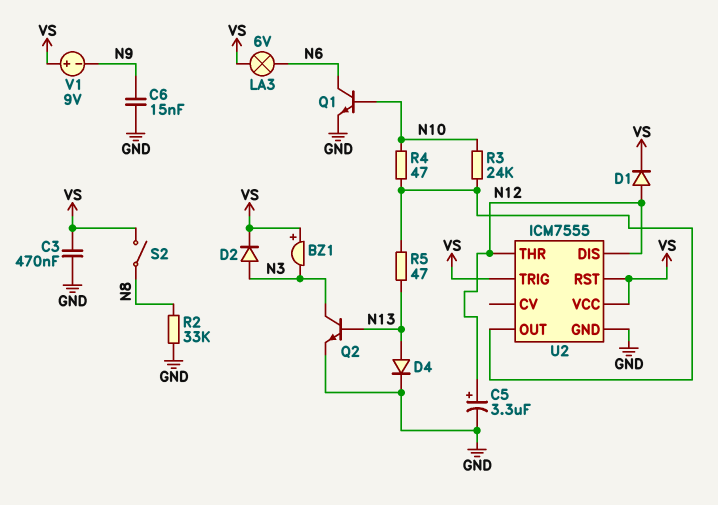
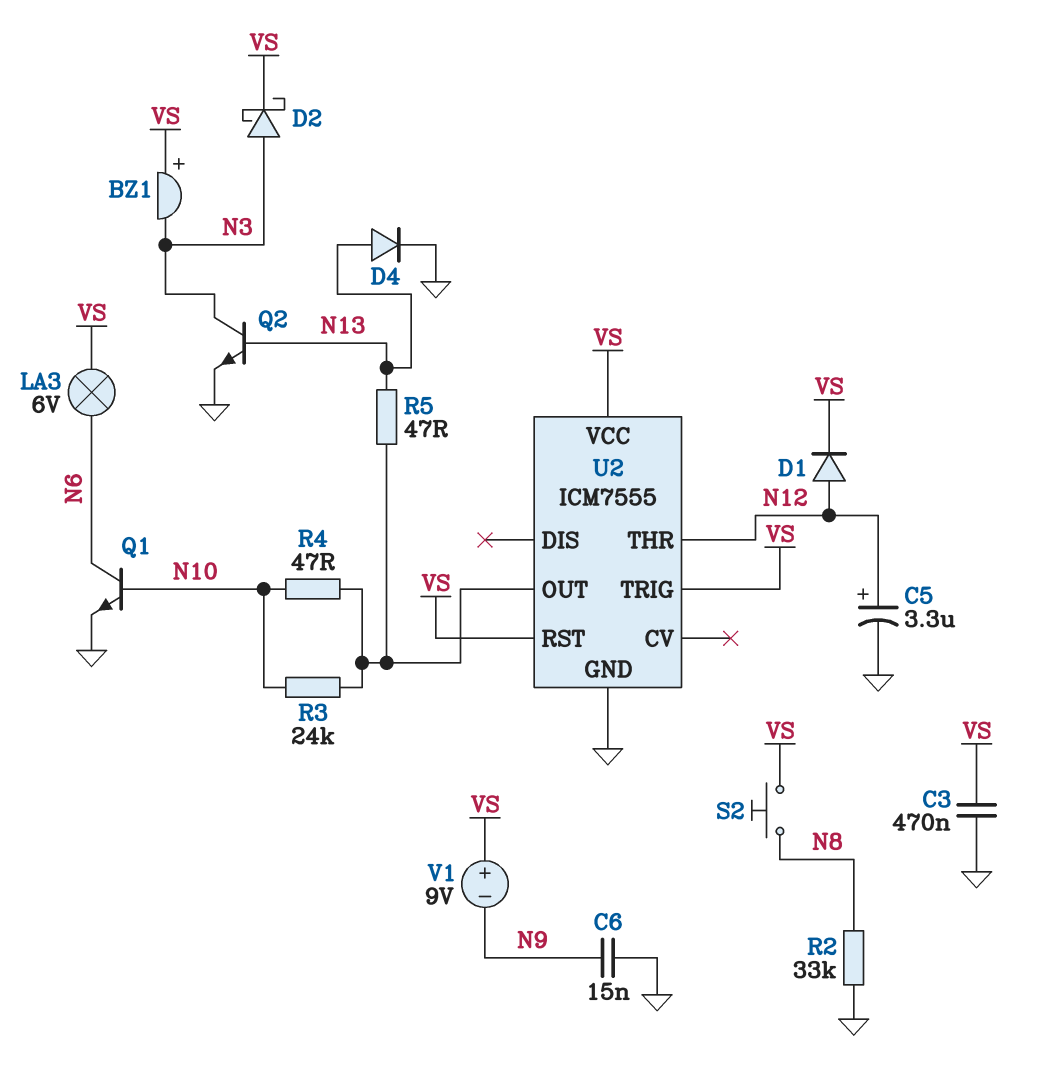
D2: diode (A N3, K VS) -> schottky (A N3, K VS)
S2: switch (N8, VS) -> button (N8, VS)
U2 pin DIS: N12 -> none

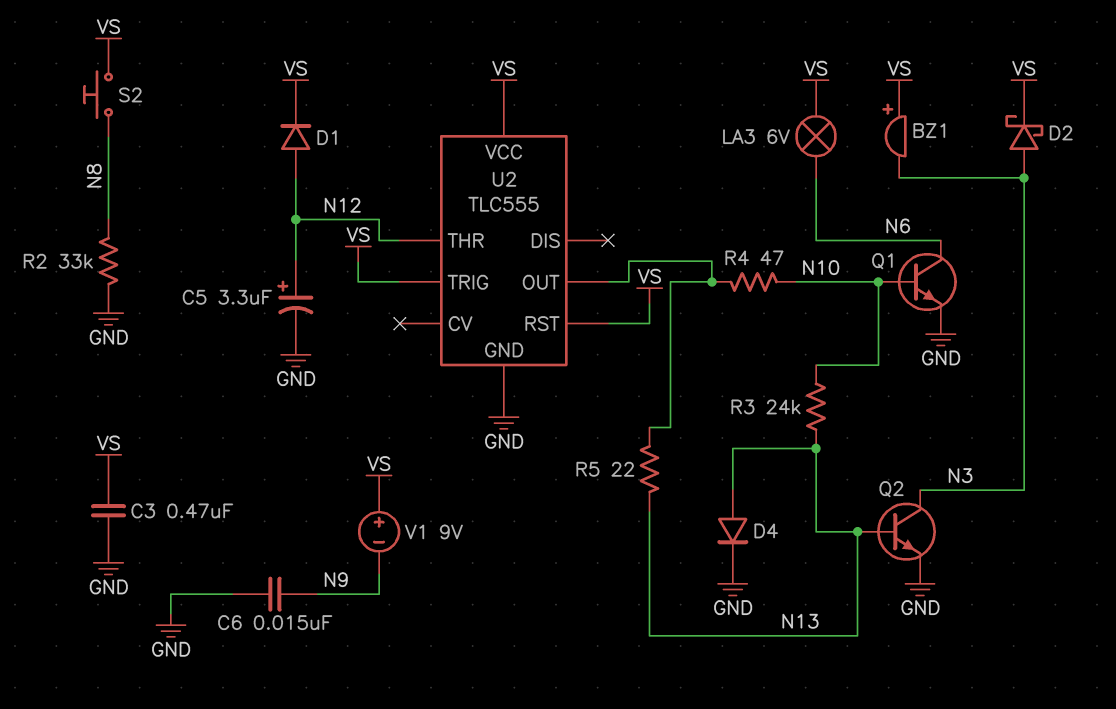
R3: 24k (N10, U2/OUT) -> 24k (N10, N13)
R5: 47 (N13, U2/OUT) -> 22 (N13, U2/OUT)
U2: ICM7555 -> TLC555

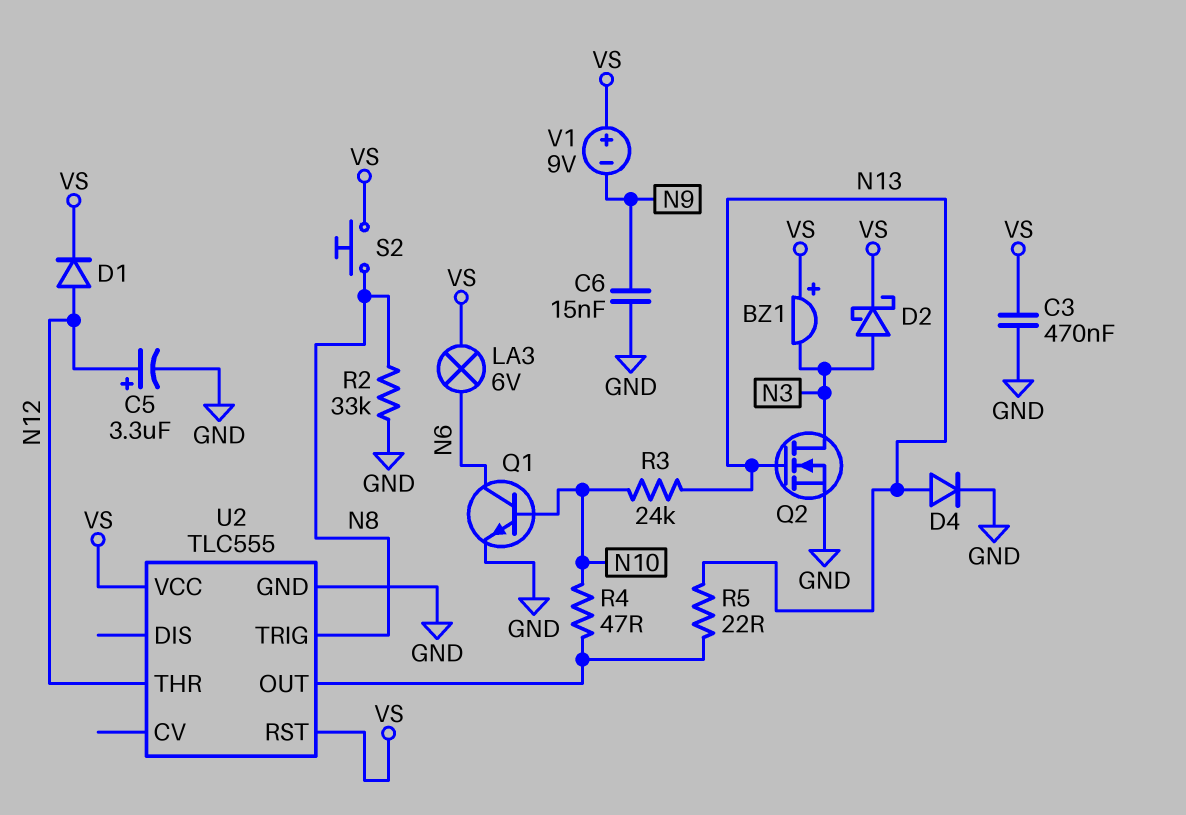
Q2: NPN (B N13, C N3, E GND) -> NMOS (G N13, D N3, S GND)
U2 pin TRIG: VS -> N8

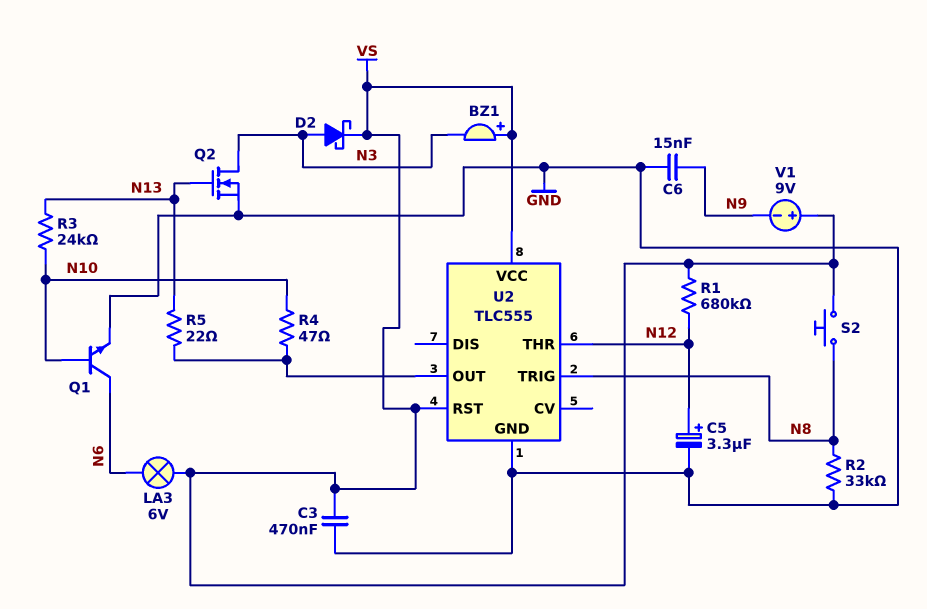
D1: diode (A N12, K VS) -> none
D4: diode (A N13, K GND) -> none
R1: none -> 680k (N12, VS)

